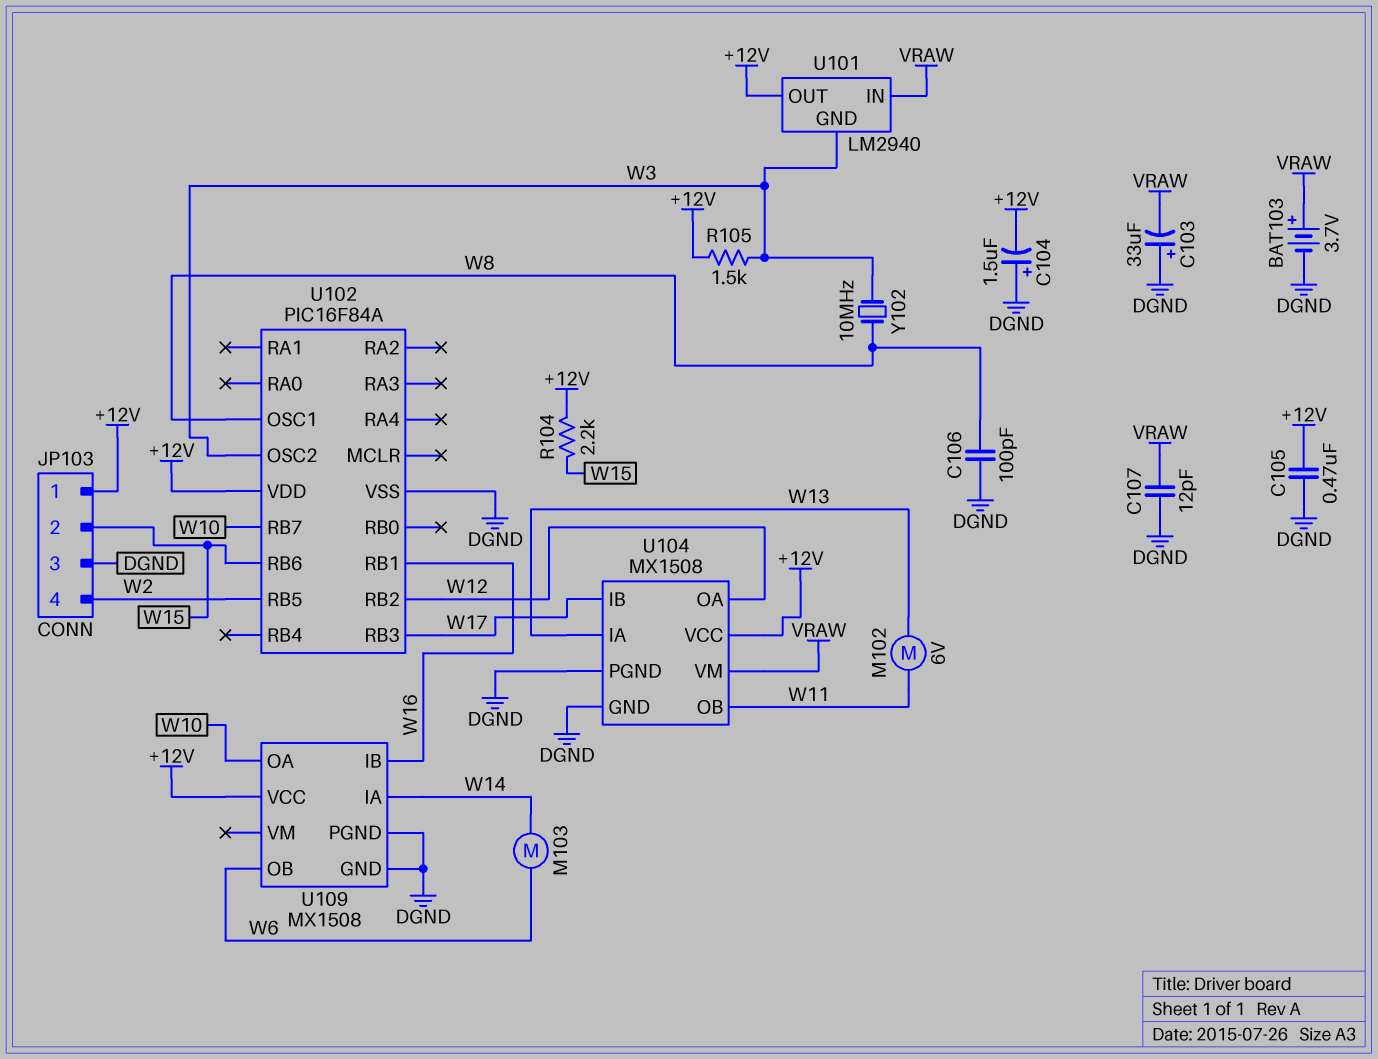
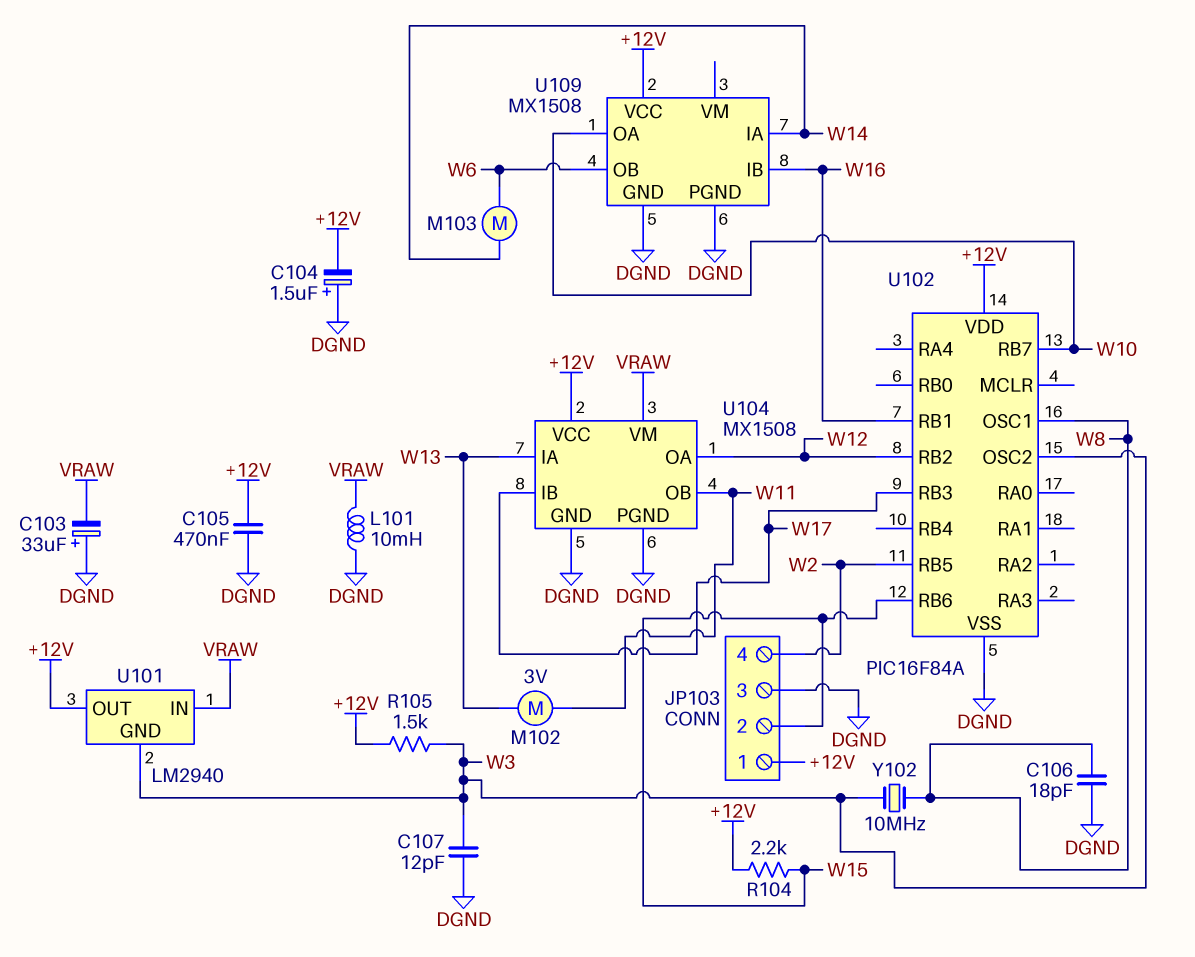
BAT103: 3.7V (plus VRAW, minus DGND) -> none
C106: 100pF (DGND, W8) -> 18pF (DGND, W8)
C107: 12pF (DGND, VRAW) -> 12pF (DGND, W3)
L101: none -> 10mH (DGND, VRAW)
M102: motor 6V (W11, W13) -> motor 3V (W11, W13)

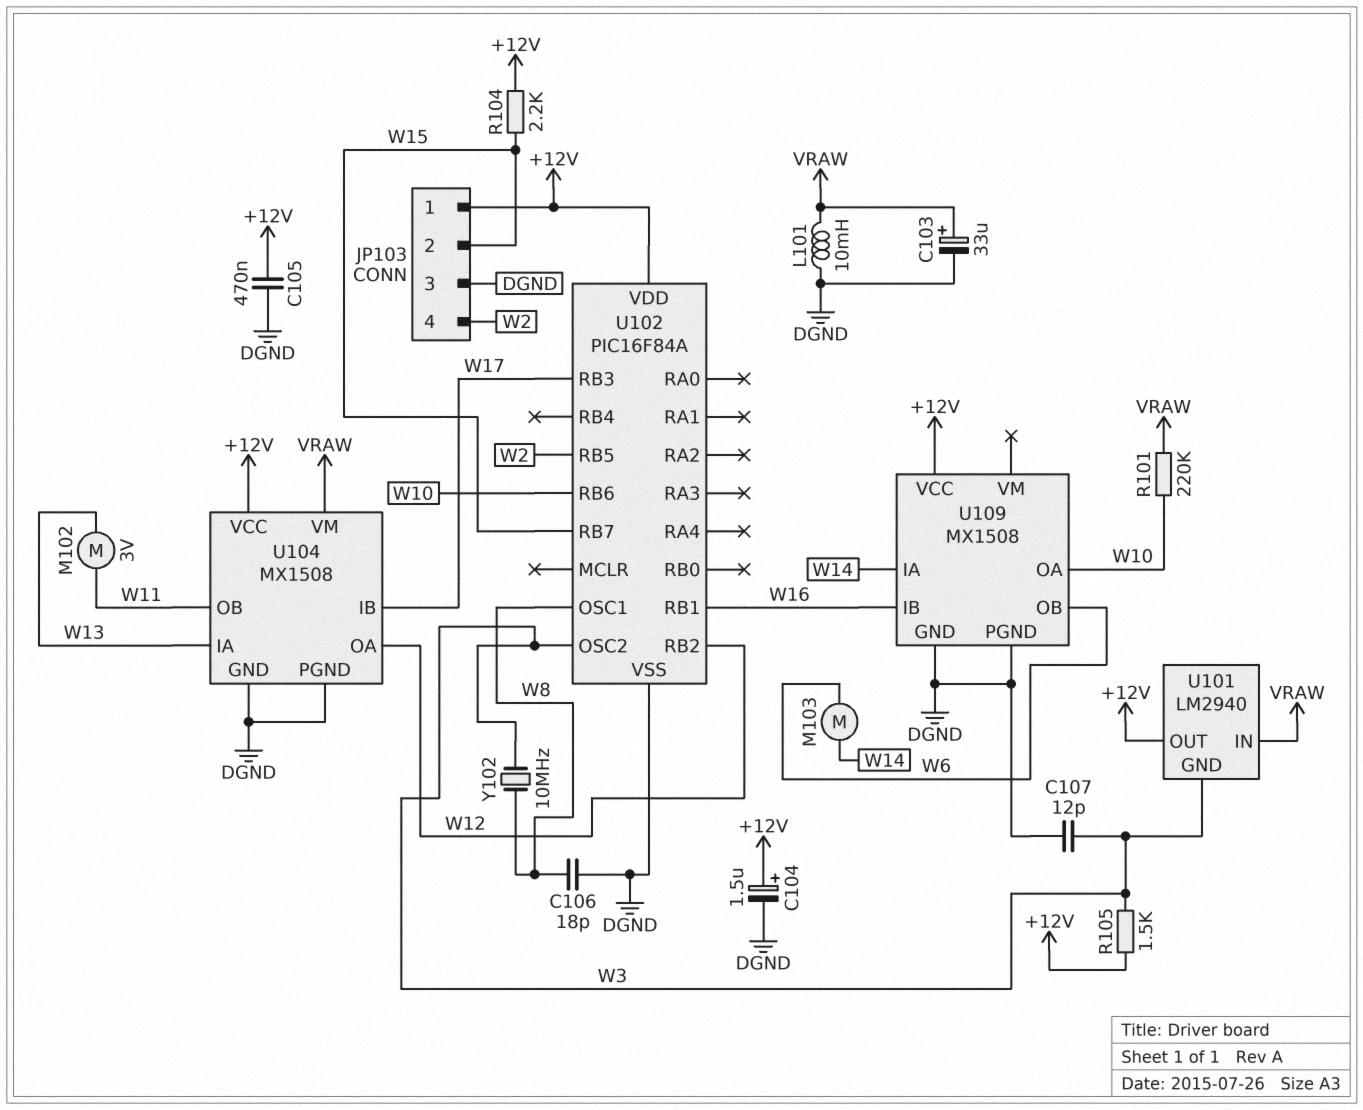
C103: 33uF (plus DGND, minus VRAW) -> 33uF (plus VRAW, minus DGND)
C104: 1.5uF (plus DGND, minus +12V) -> 1.5uF (plus +12V, minus DGND)
R101: none -> 220k (VRAW, W10)
U102 pin RB6: W15 -> W10
U102 pin RB7: W10 -> W15

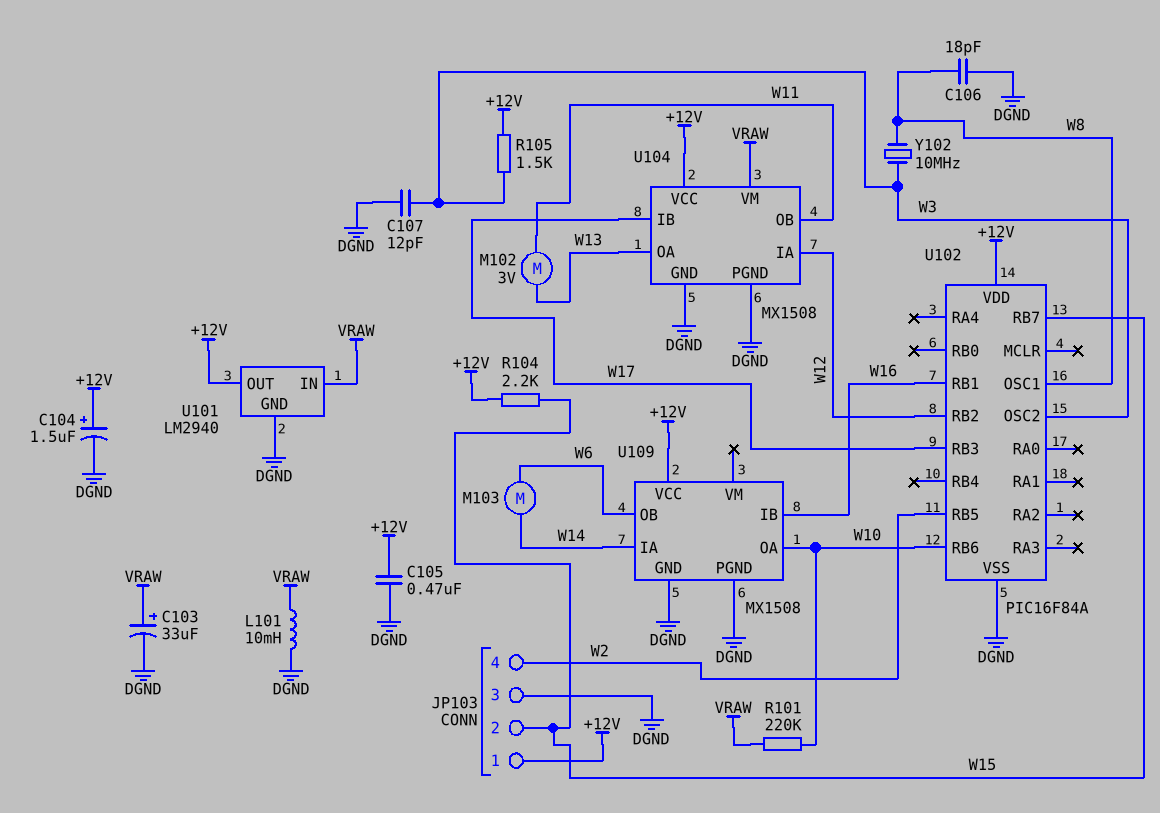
U101 pin GND: W3 -> DGND
U104 pin IA: W13 -> W12
U104 pin OA: W12 -> W13

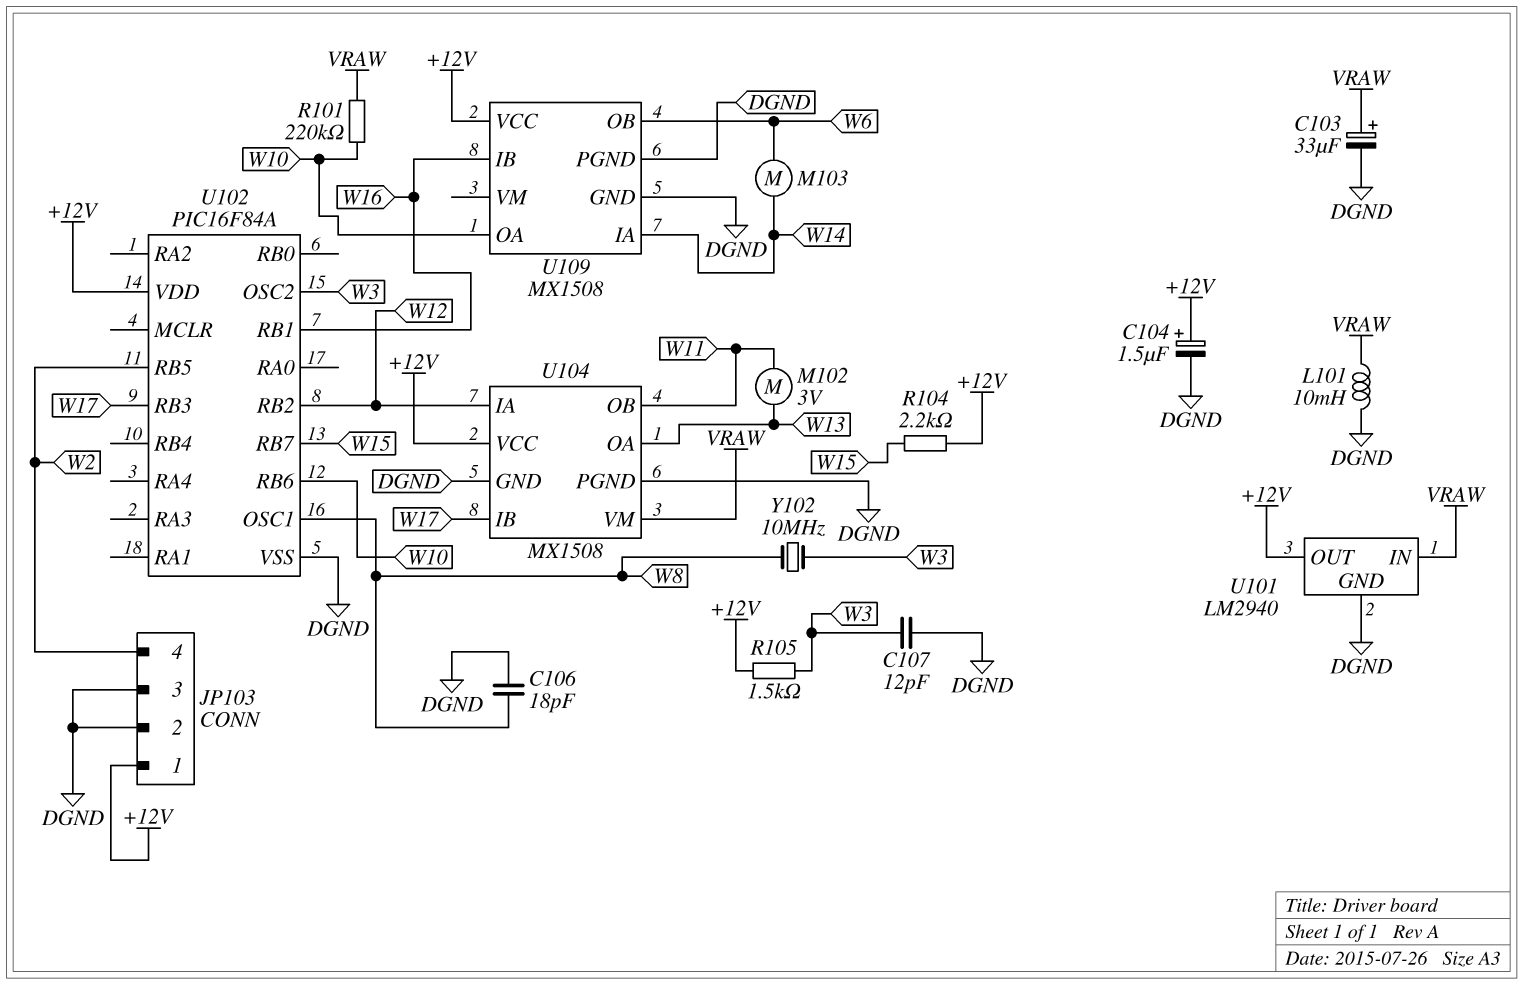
C105: 470nF (+12V, DGND) -> none
JP103 pin 2: W15 -> DGND

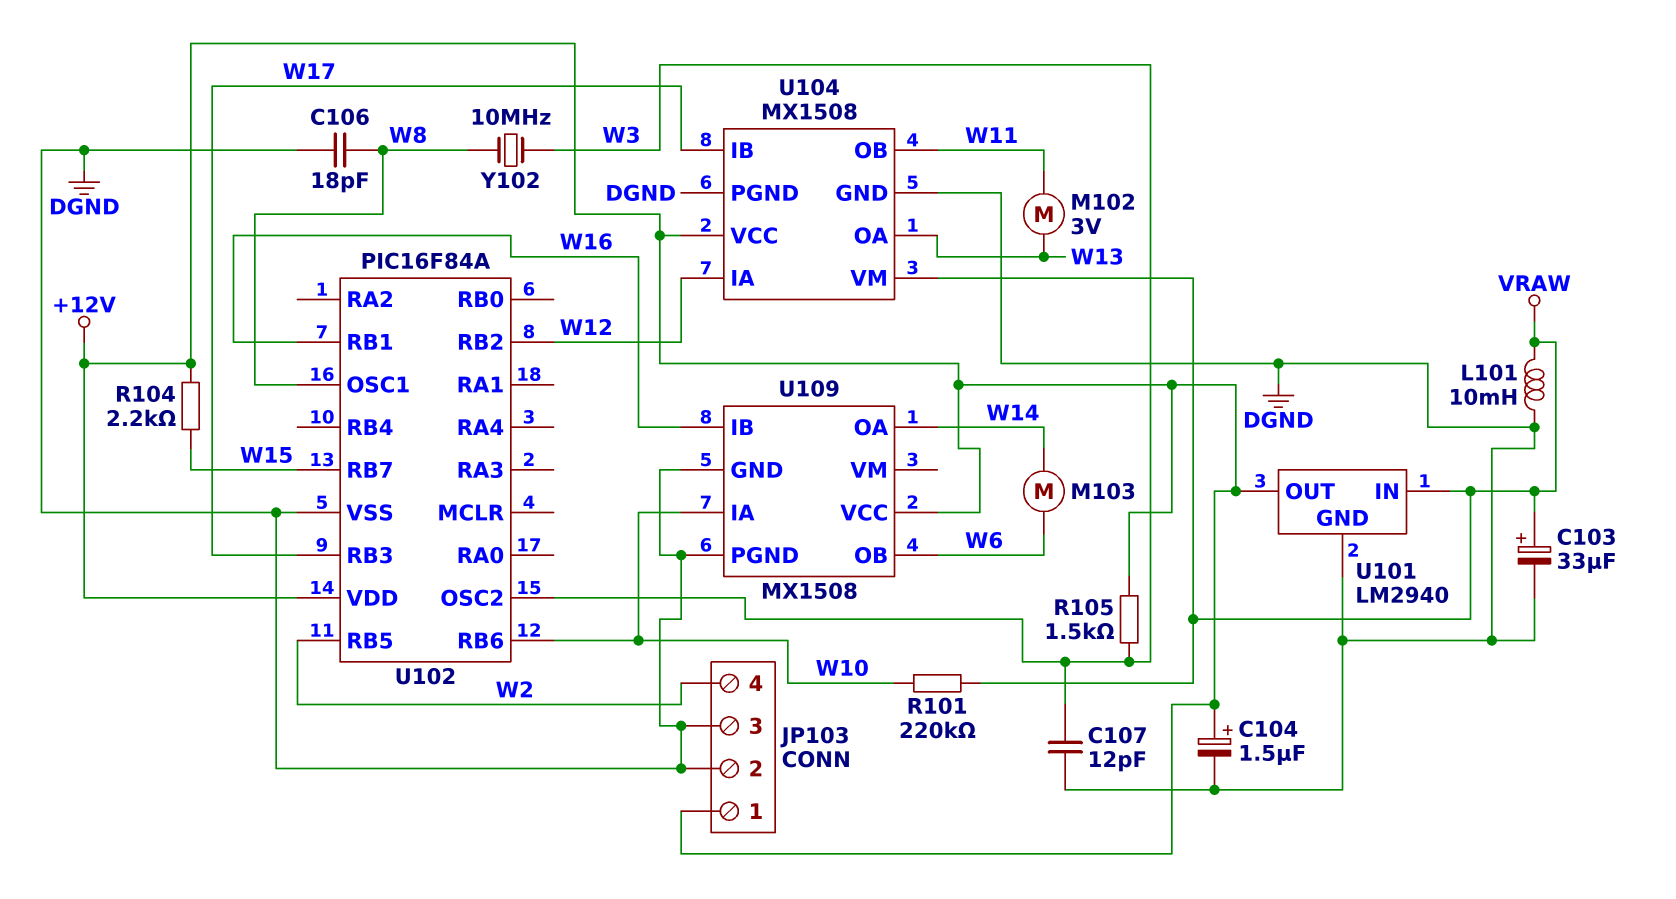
U109 pin IA: W14 -> W10
U109 pin OA: W10 -> W14

